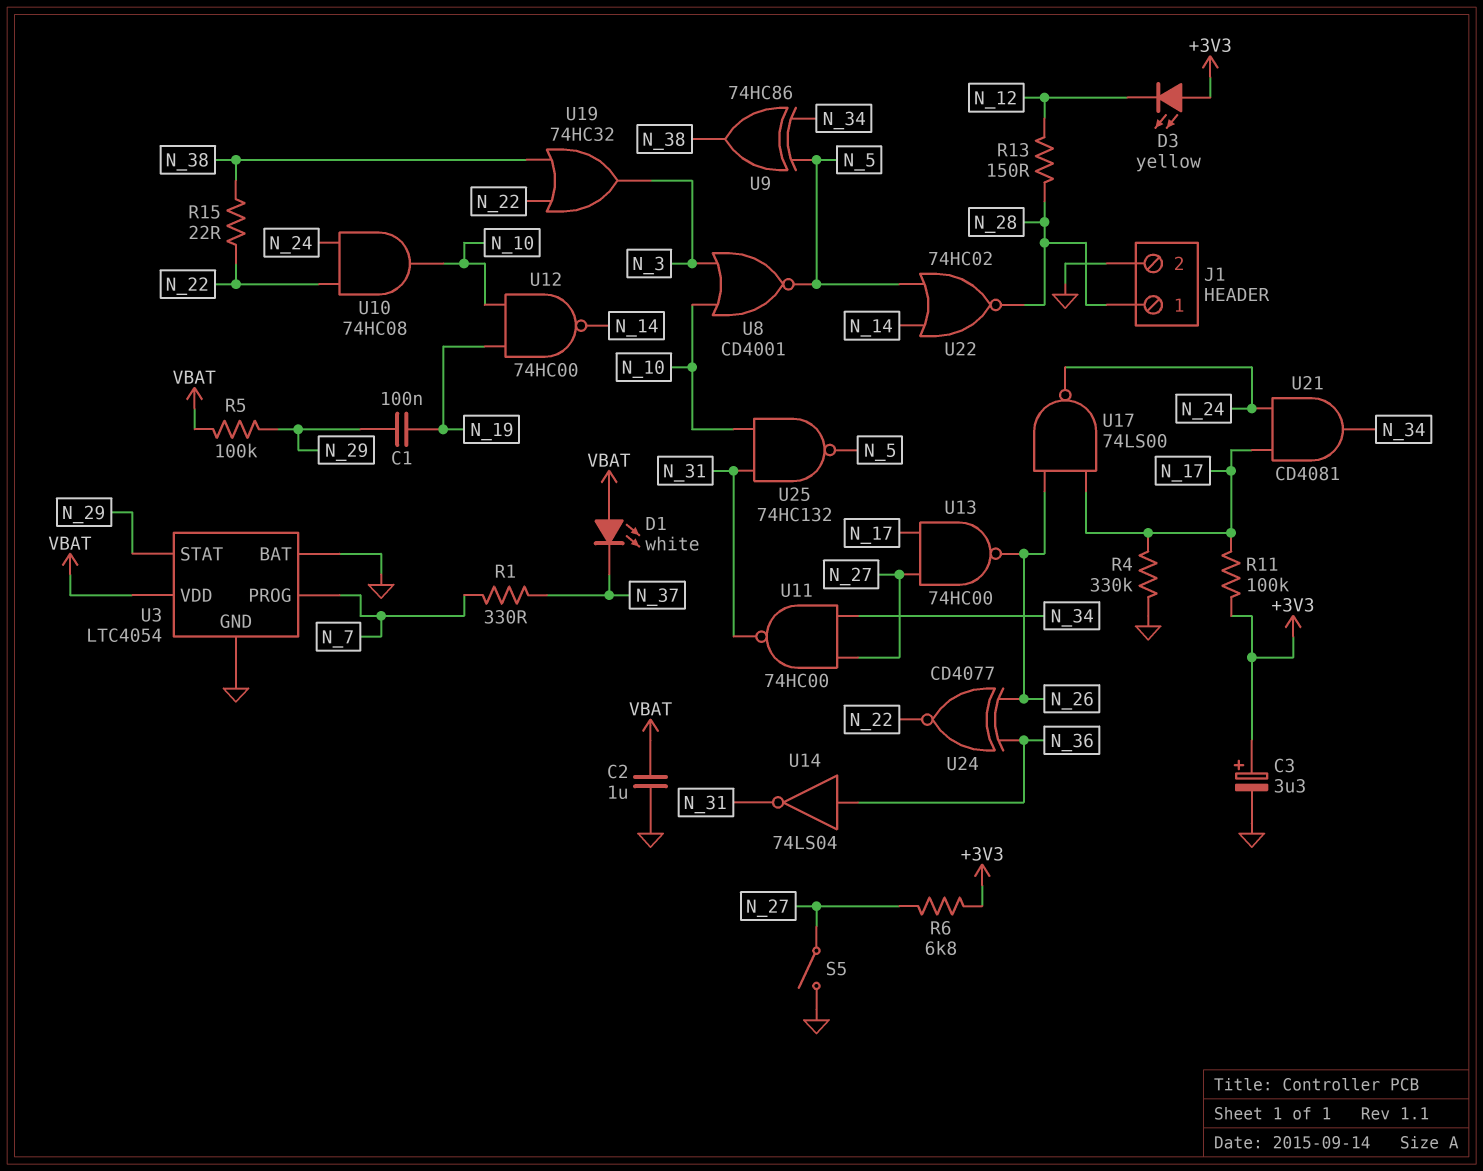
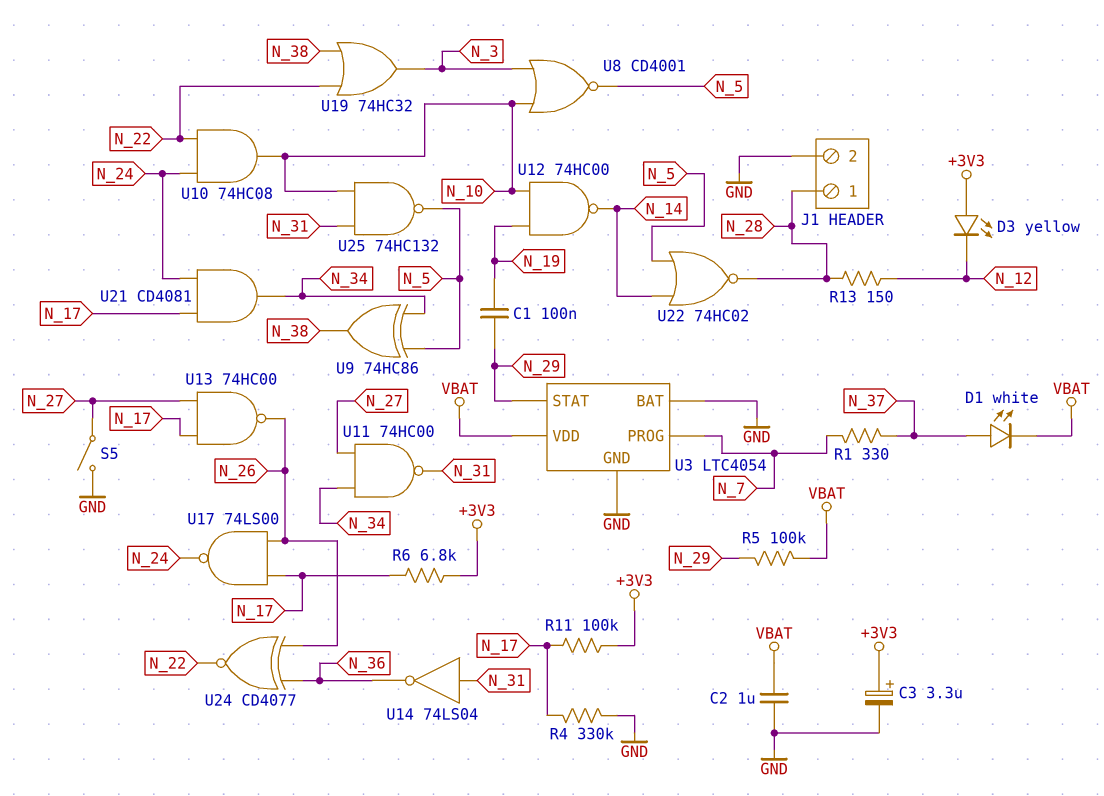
D1: LED white (A VBAT, K N_37) -> LED white (A N_37, K VBAT)
R6: 6.8k (+3V3, N_27) -> 6.8k (+3V3, N_17)
R15: 22 (N_22, N_38) -> none
U14: NOT 74LS04 (in N_36, out N_31) -> NOT 74LS04 (in N_31, out N_36)

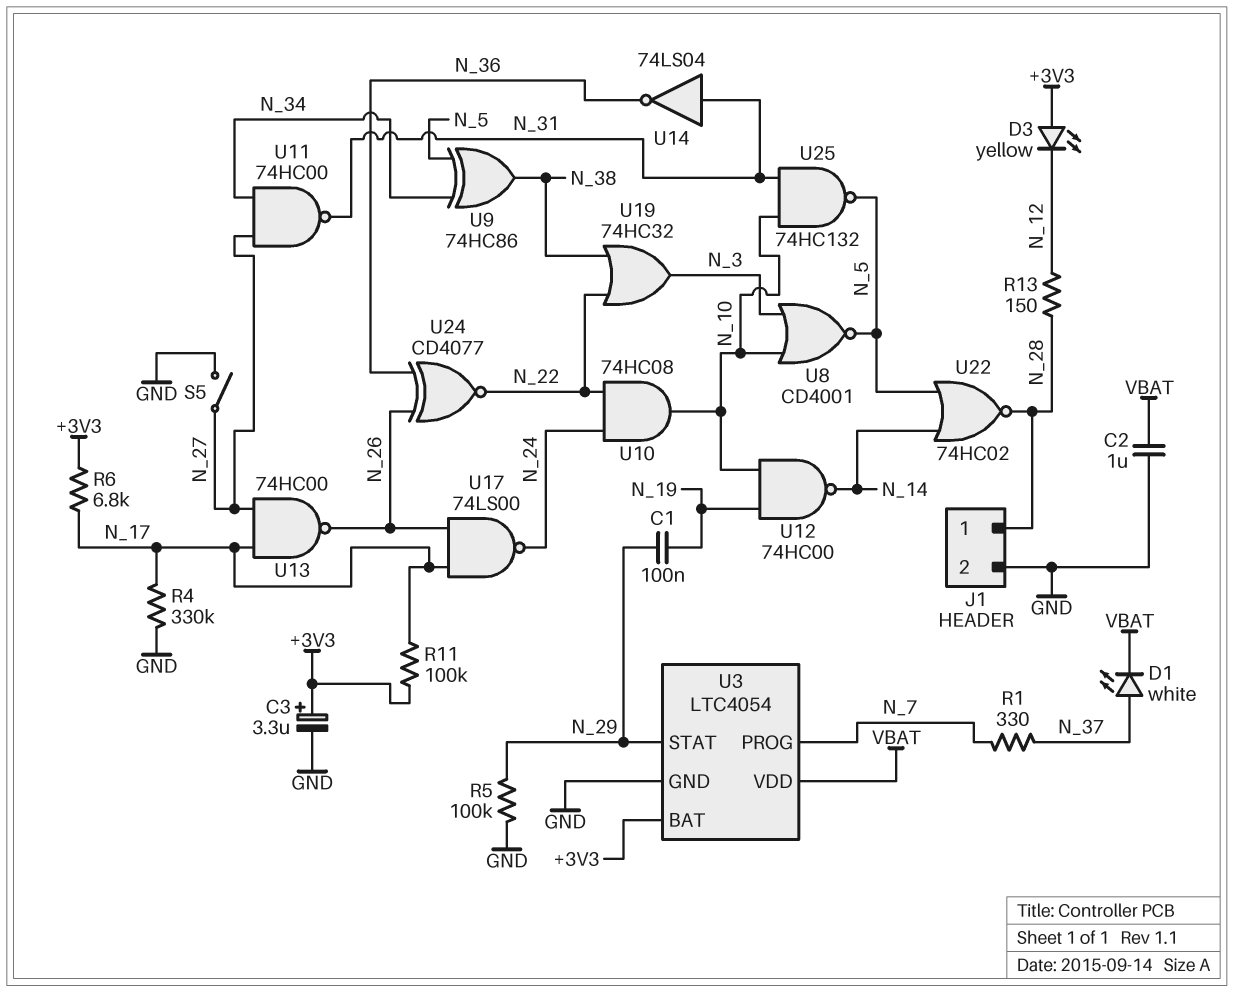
R5: 100k (N_29, VBAT) -> 100k (GND, N_29)
U3 pin BAT: GND -> +3V3
U21: AND CD4081 (in N_17, in N_24, out N_34) -> none

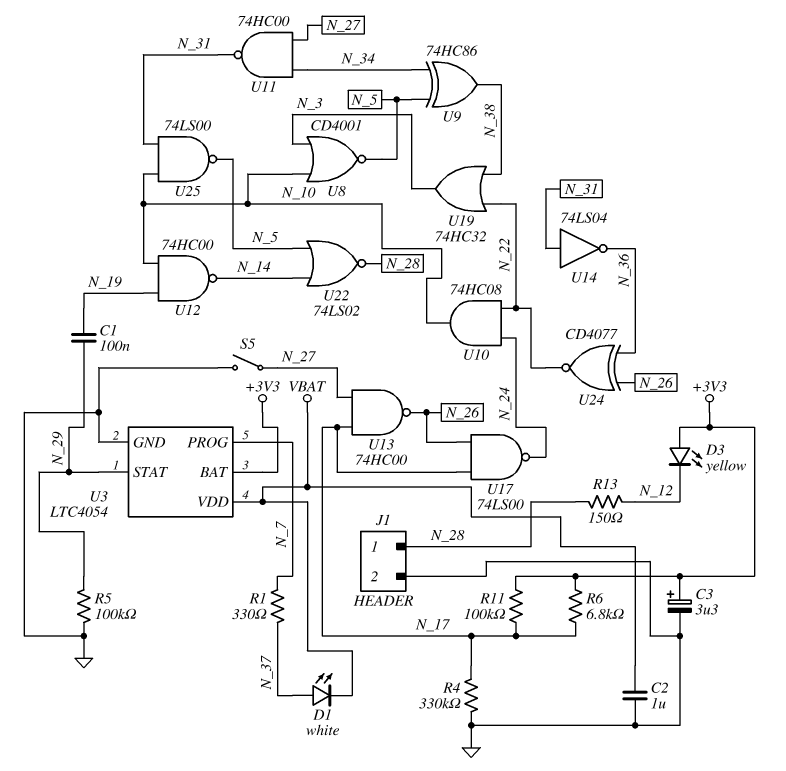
U22: NOR 74HC02 (in N_5, in N_14, out N_28) -> NOR 74LS02 (in N_5, in N_14, out N_28)
U25: NAND 74HC132 (in N_10, in N_31, out N_5) -> NAND 74LS00 (in N_10, in N_31, out N_5)

